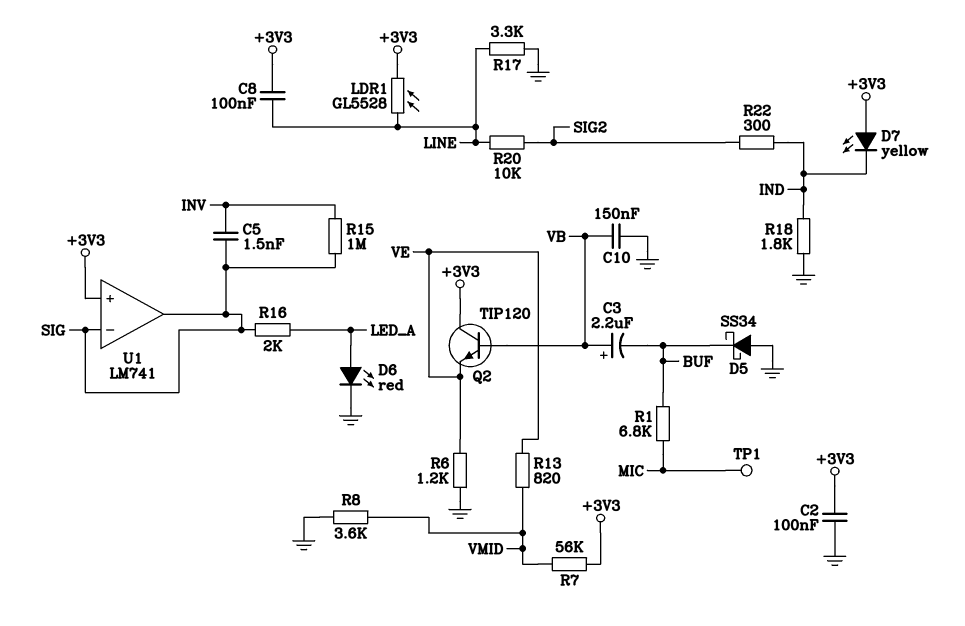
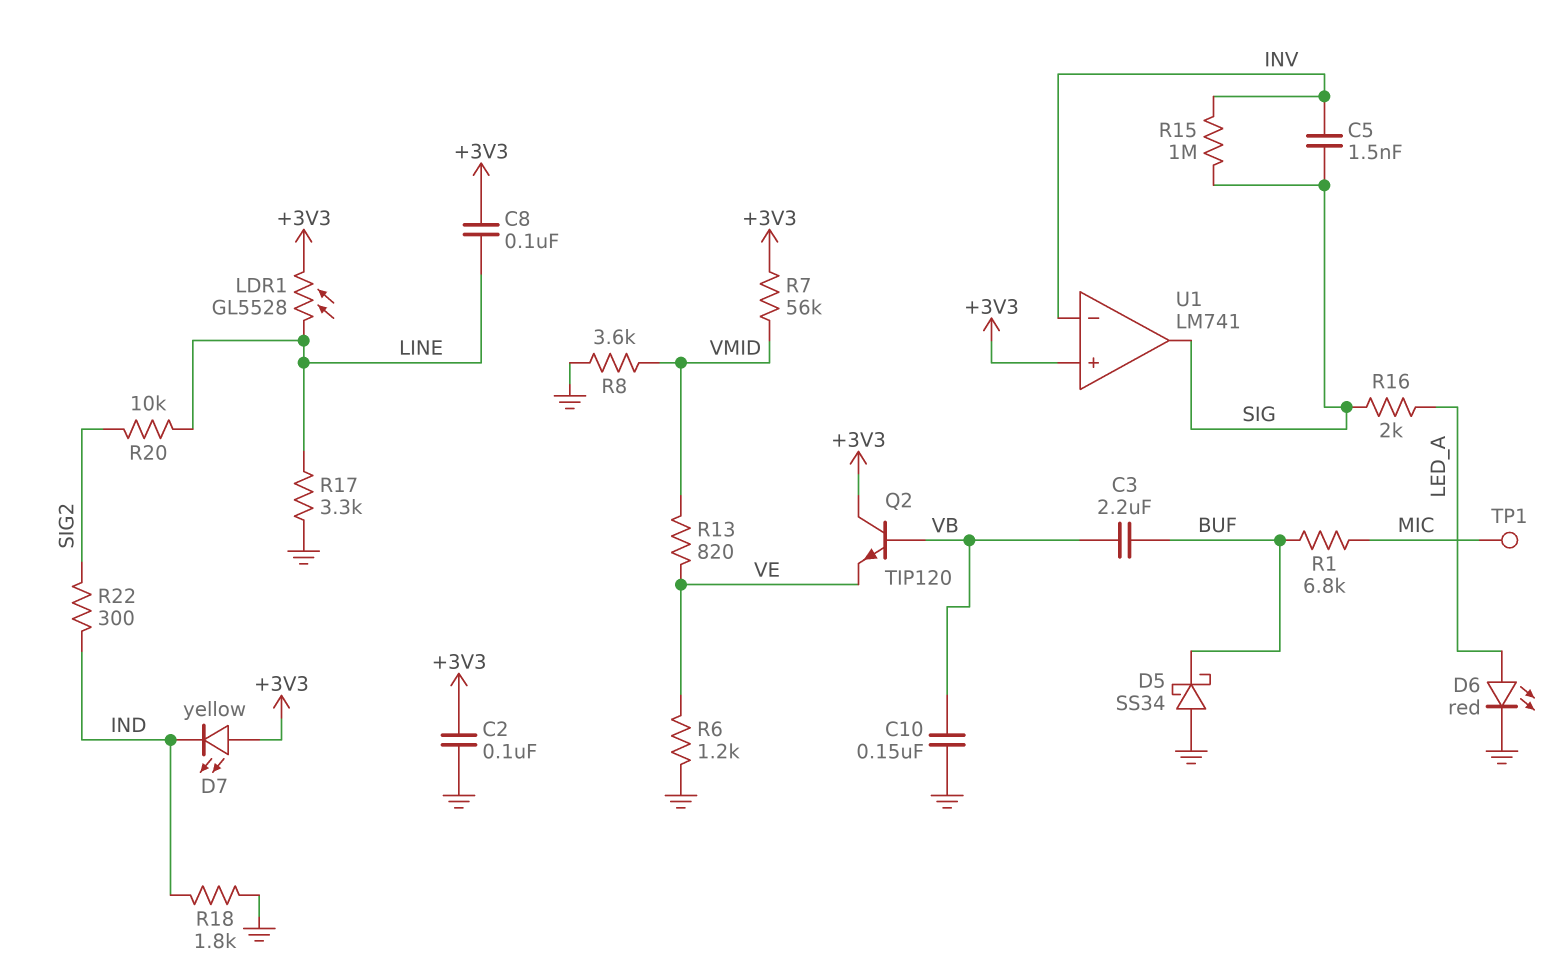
C3: 2.2uF (plus VB, minus BUF) -> 2.2uF (BUF, VB)
U1 pin in-: SIG -> INV

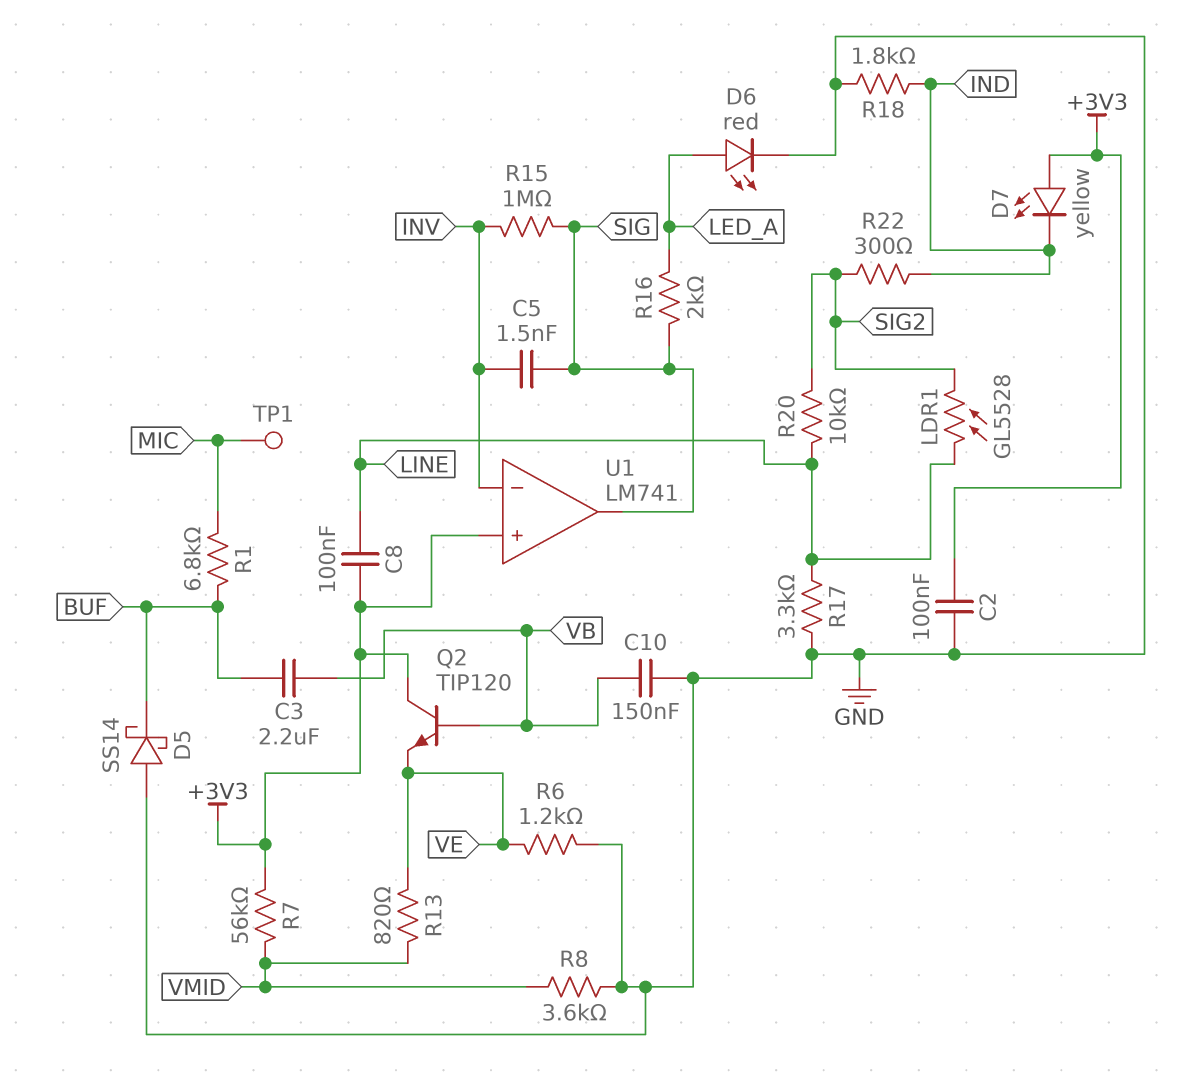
D5: schottky SS34 (A GND, K BUF) -> schottky SS14 (A GND, K BUF)
LDR1: GL5528 (+3V3, LINE) -> GL5528 (LINE, SIG2)

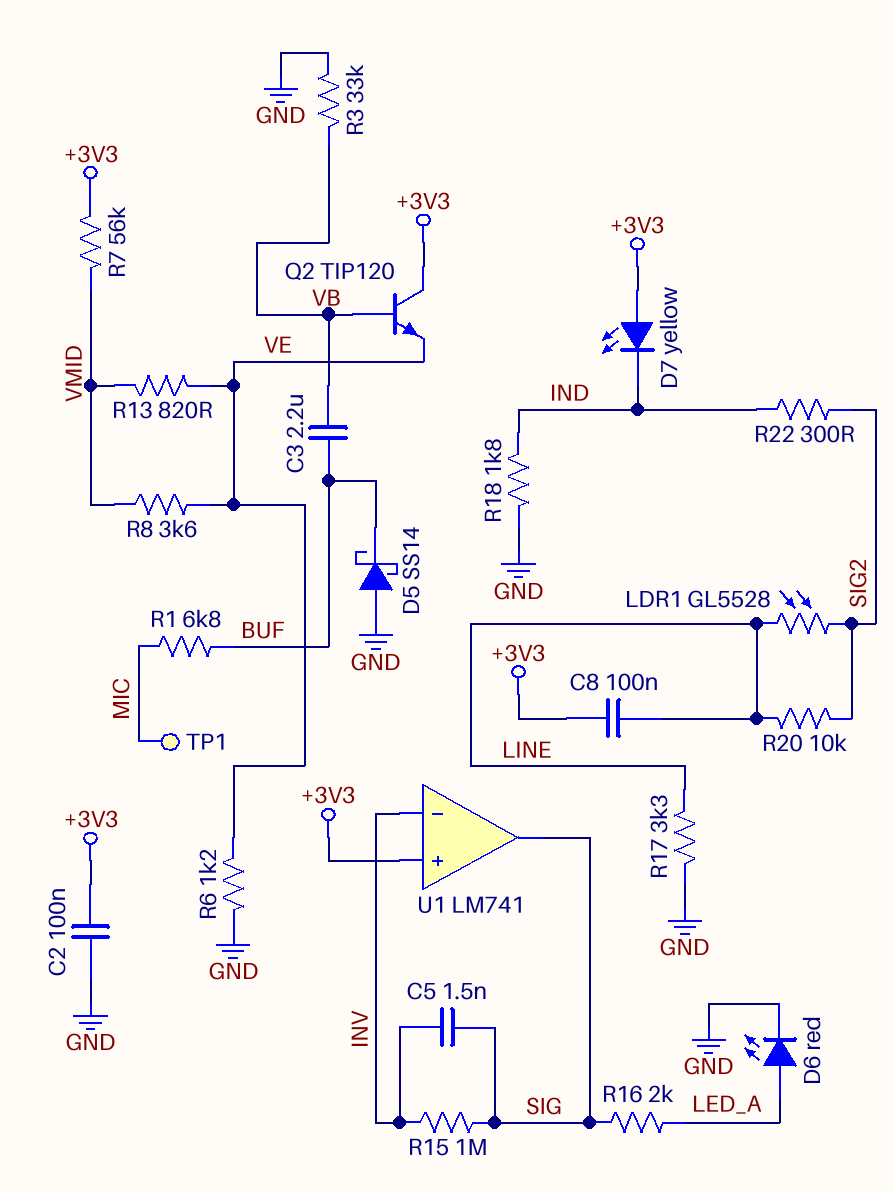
C10: 150nF (GND, VB) -> none
R3: none -> 33k (GND, VB)
R8: 3.6k (GND, VMID) -> 3.6k (VE, VMID)

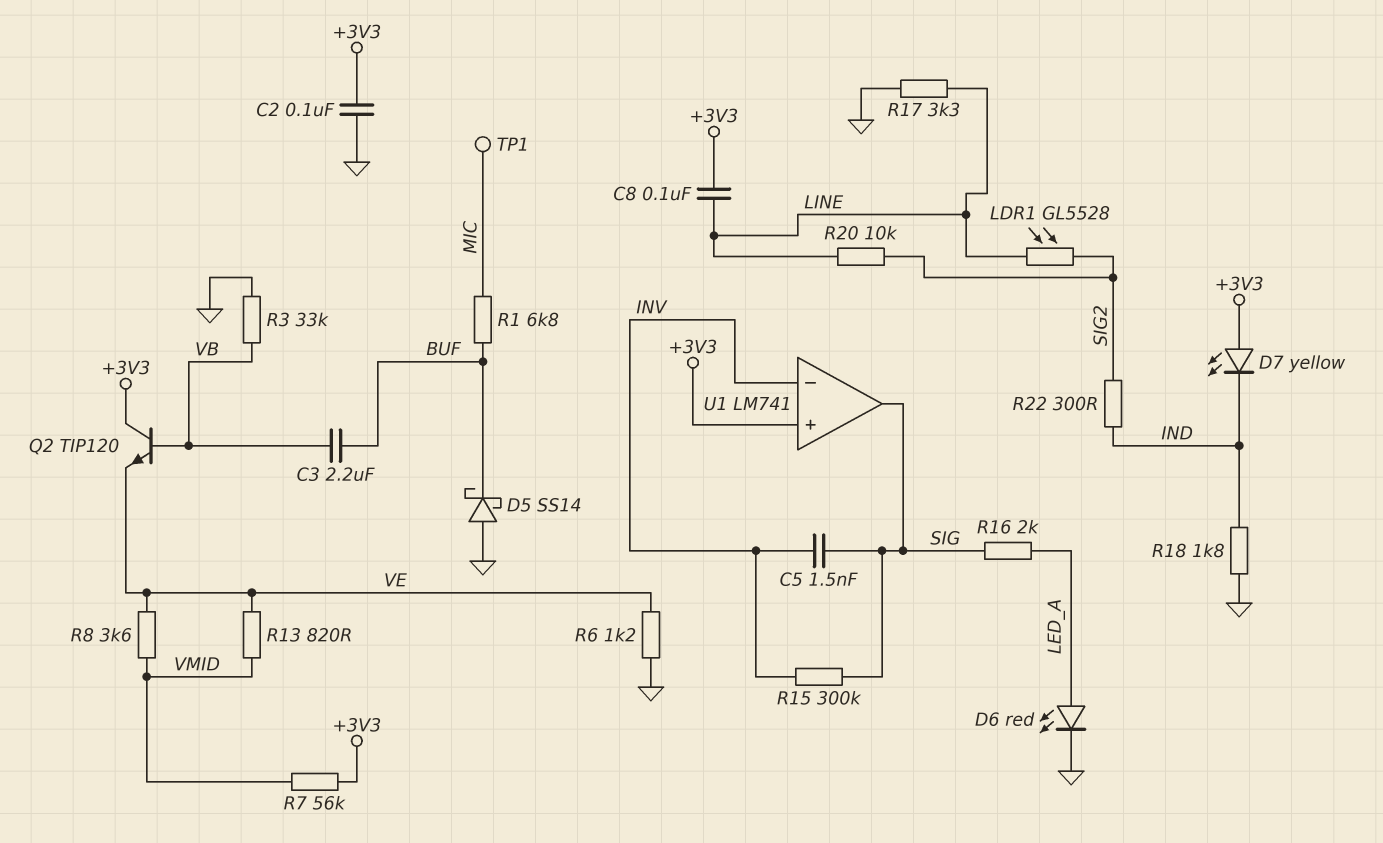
R15: 1M (INV, SIG) -> 300k (INV, SIG)

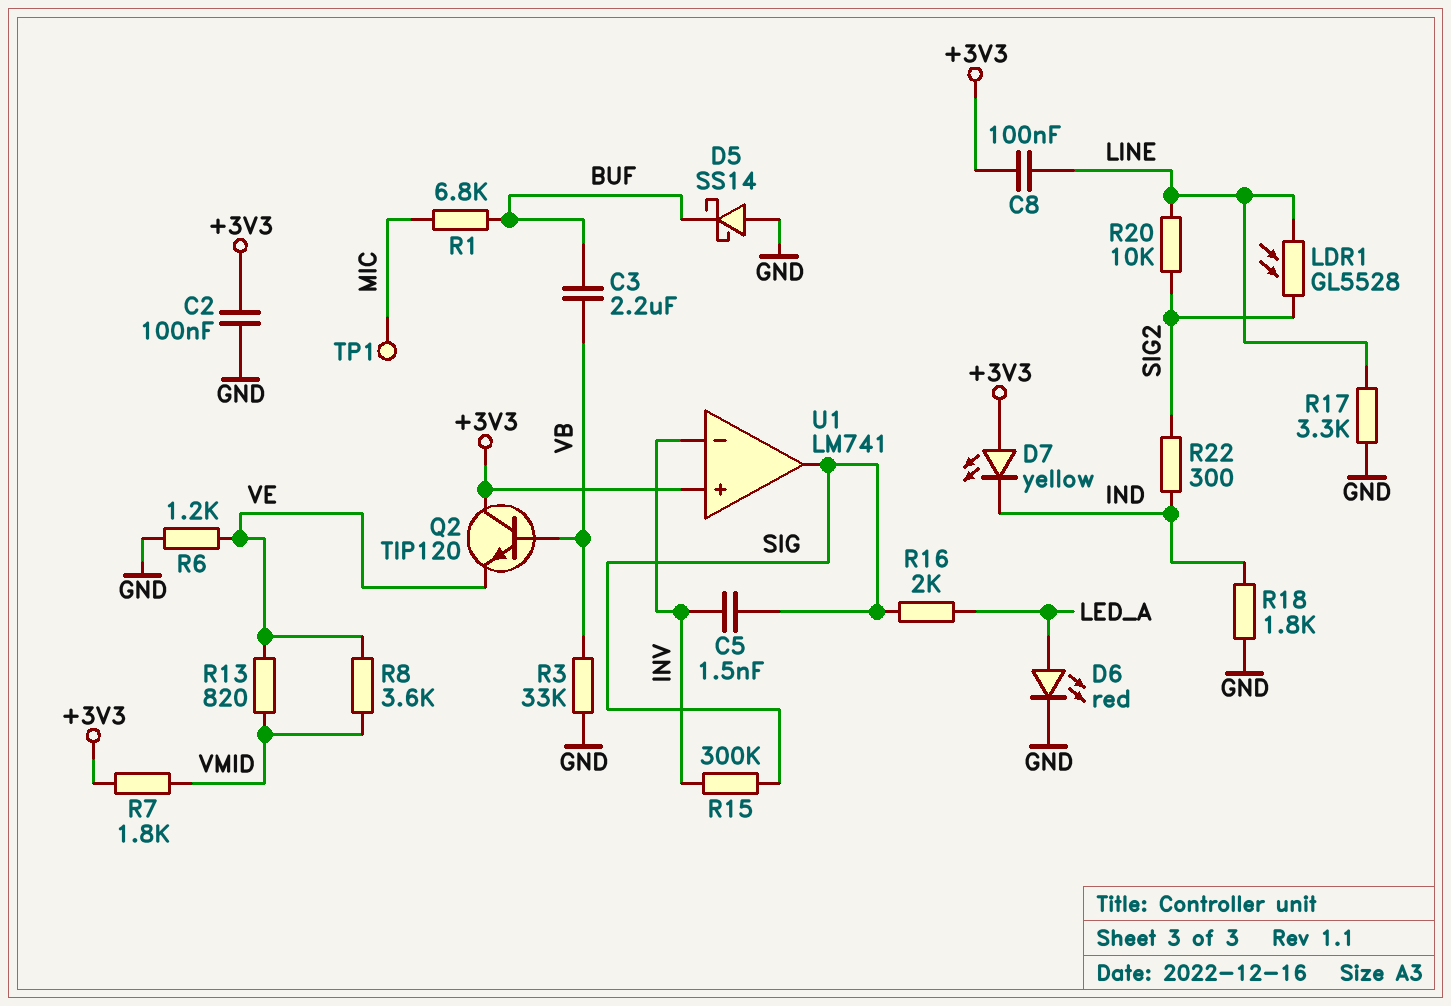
R7: 56k (+3V3, VMID) -> 1.8k (+3V3, VMID)

